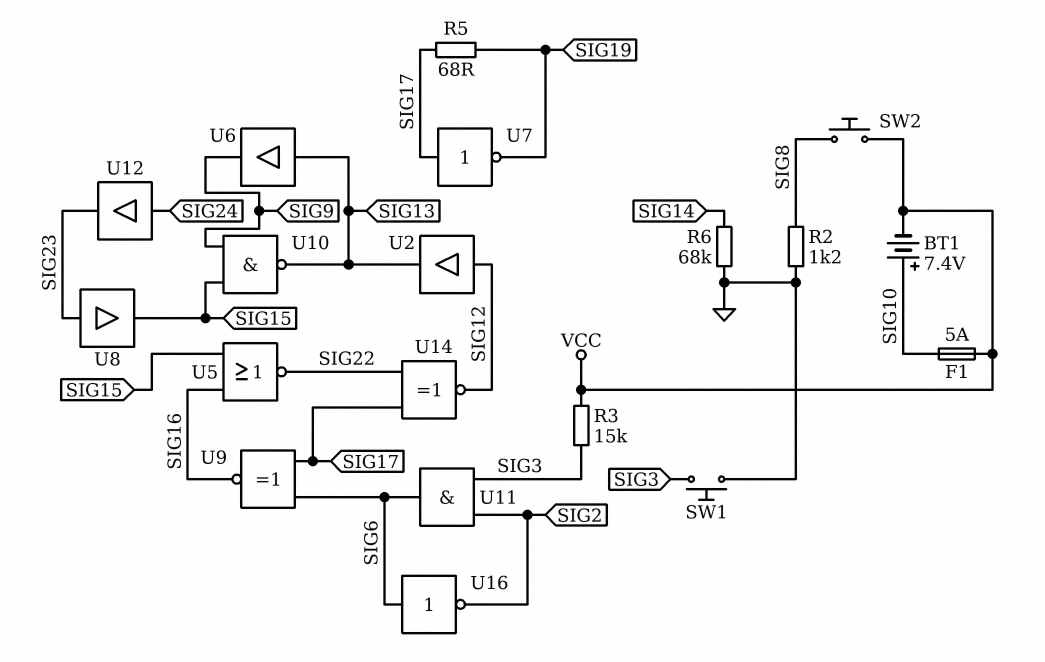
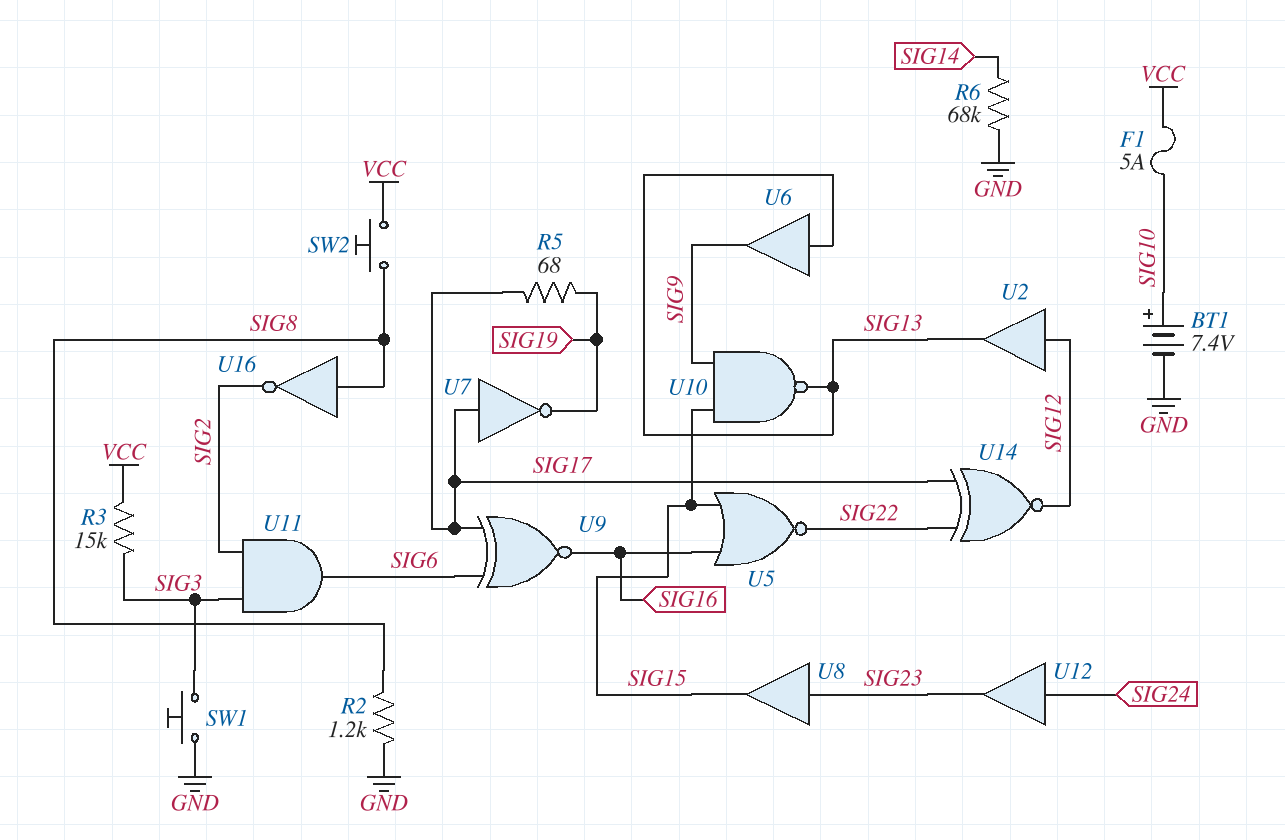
BT1: 7.4V (plus SIG10, minus VCC) -> 7.4V (plus SIG10, minus GND)
U16: NOT (in SIG6, out SIG2) -> NOT (in SIG8, out SIG2)

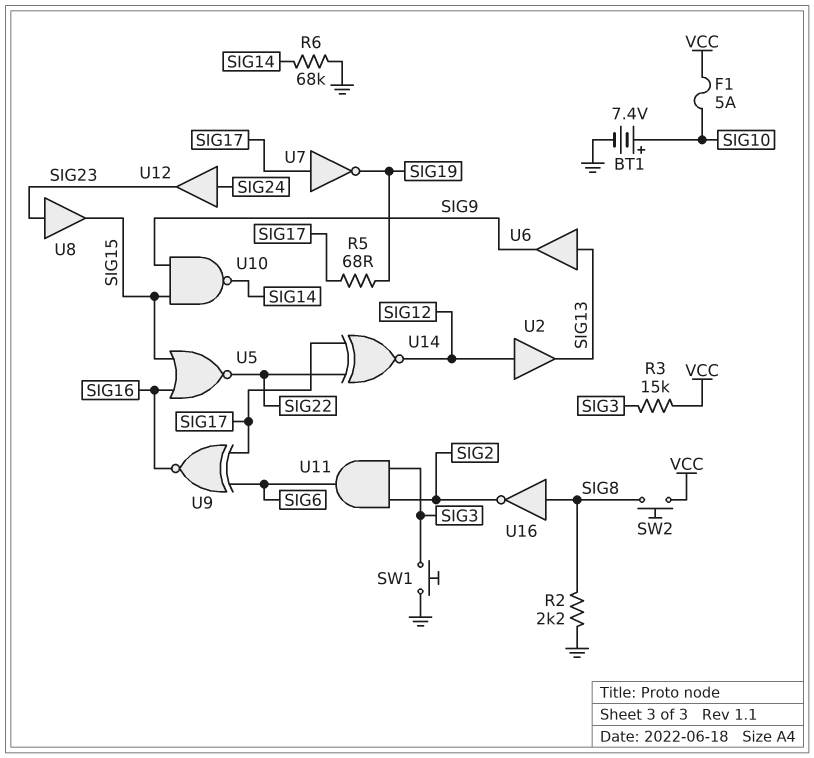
R2: 1.2k (GND, SIG8) -> 2.2k (GND, SIG8)
U10: NAND (in SIG9, in SIG15, out SIG13) -> NAND (in SIG9, in SIG15, out SIG14)

